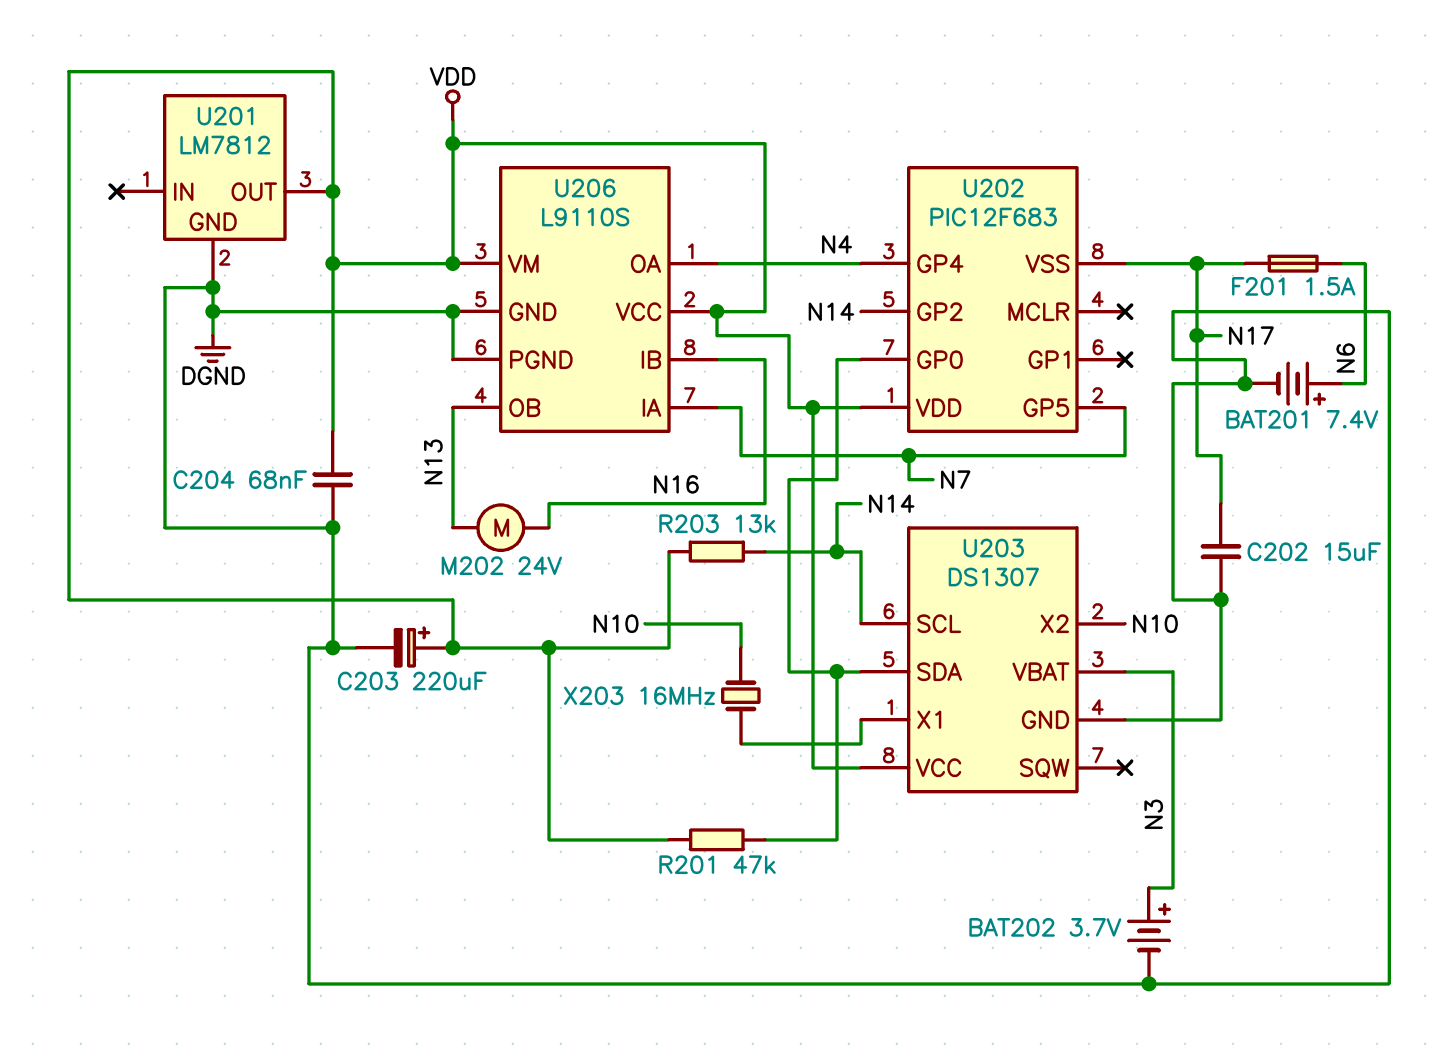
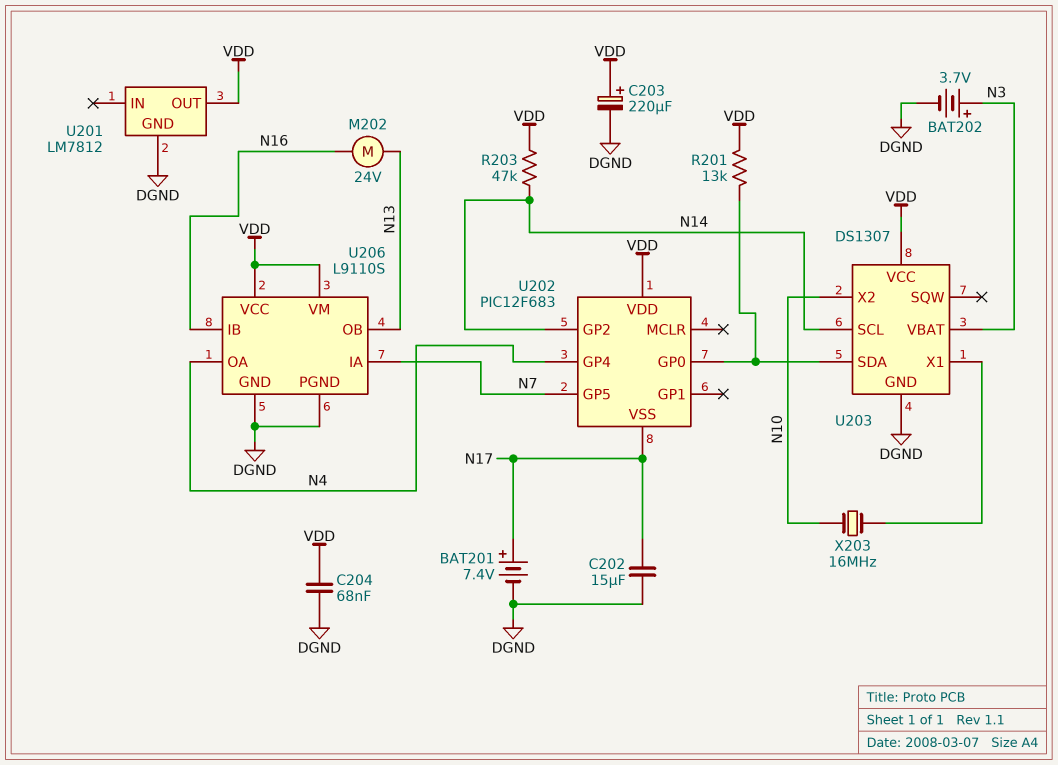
BAT201: 7.4V (plus N6, minus DGND) -> 7.4V (plus N17, minus DGND)
F201: 1.5A (N6, N17) -> none
R201: 47k (U202/GP0, VDD) -> 13k (U202/GP0, VDD)
R203: 13k (N14, VDD) -> 47k (N14, VDD)

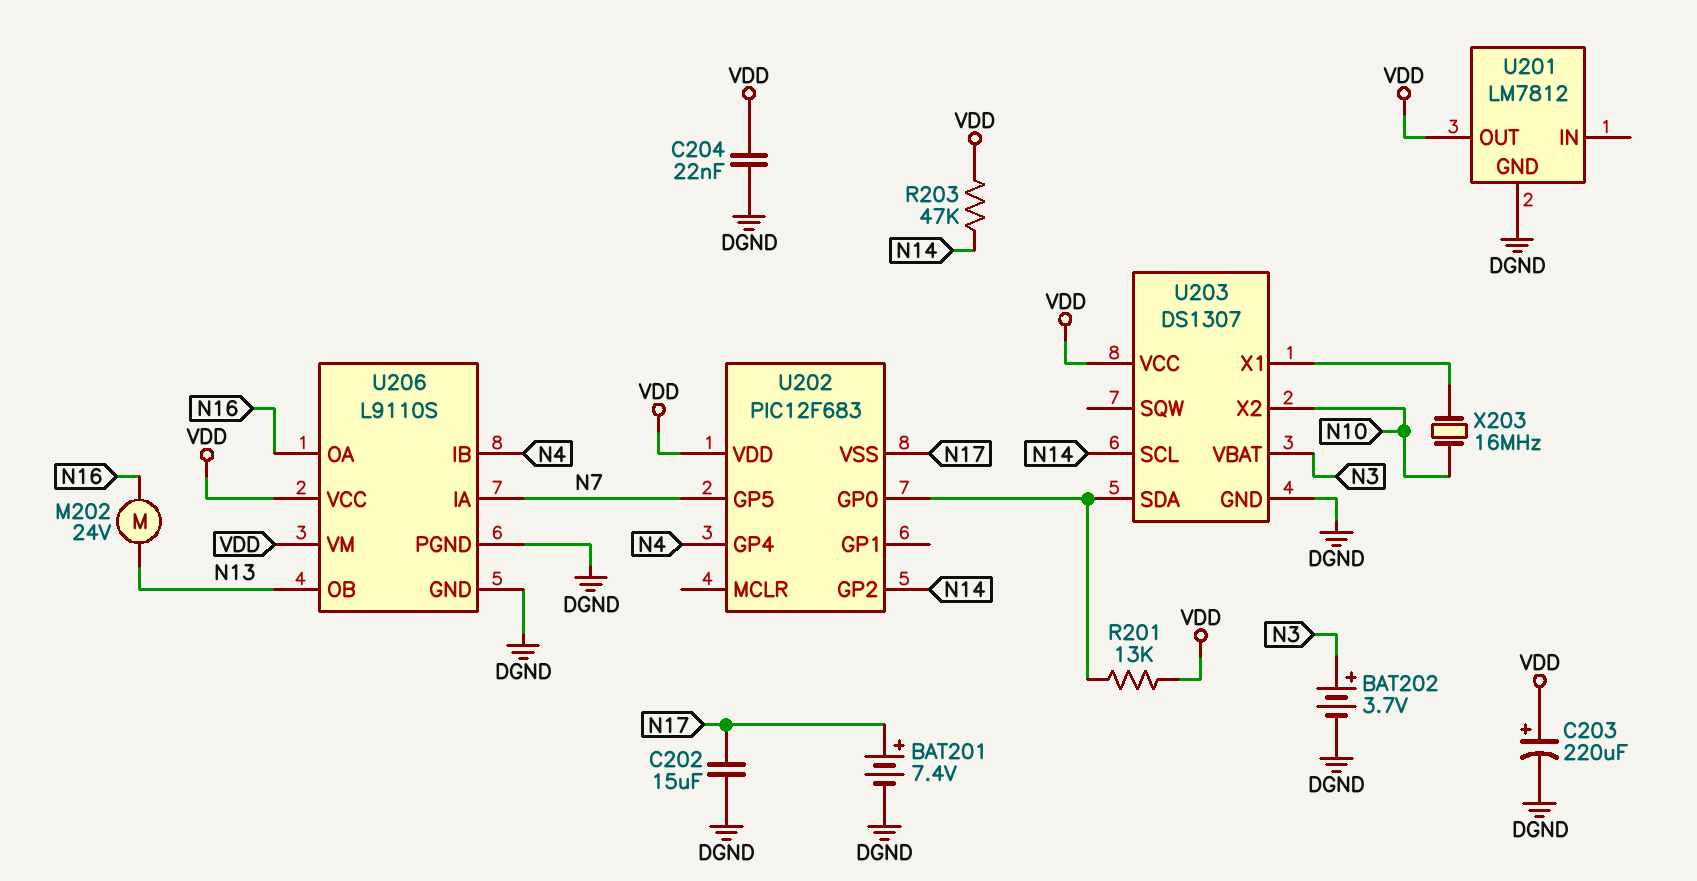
C204: 68nF (DGND, VDD) -> 22nF (DGND, VDD)
U206 pin IB: N16 -> N4
U206 pin OA: N4 -> N16

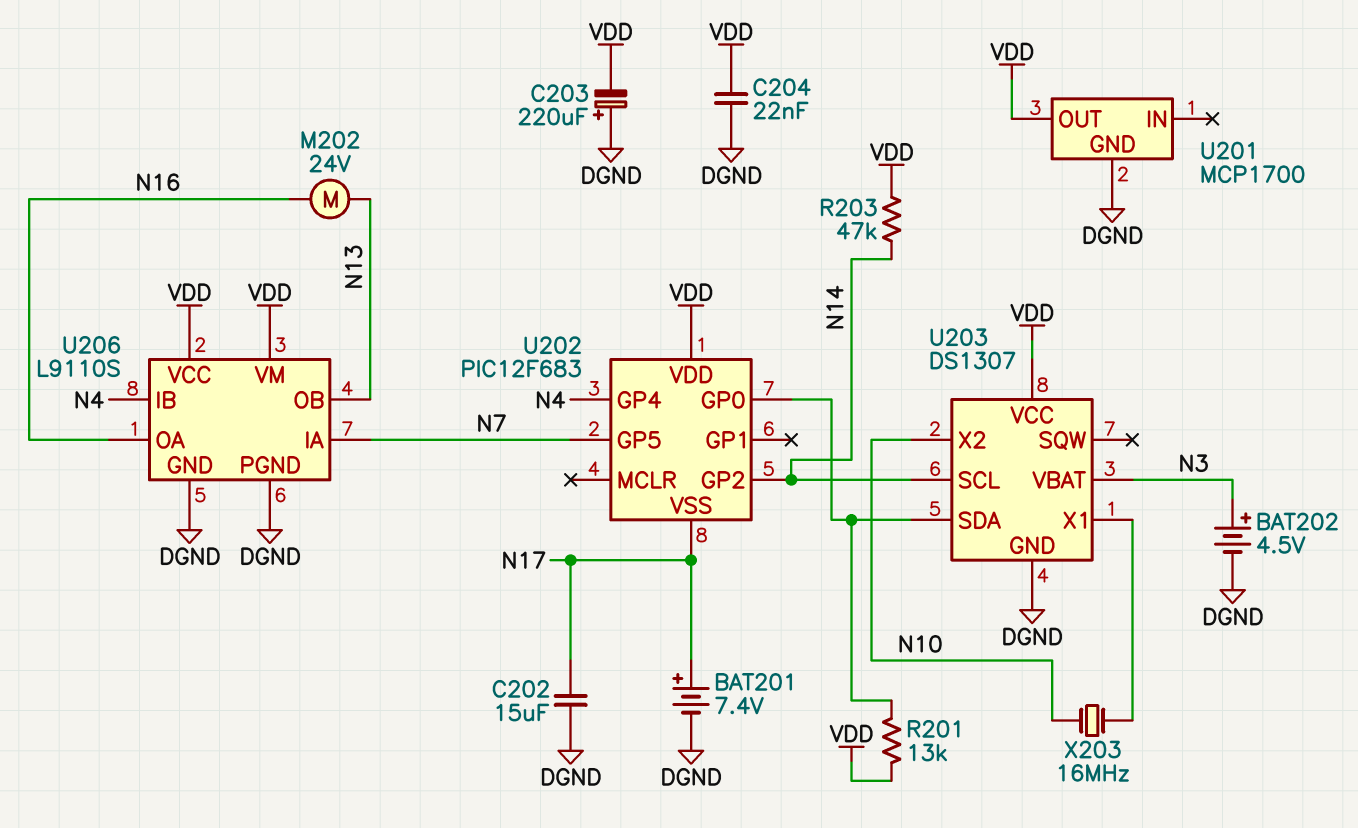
BAT202: 3.7V (plus N3, minus DGND) -> 4.5V (plus N3, minus DGND)
C203: 220uF (plus VDD, minus DGND) -> 220uF (plus DGND, minus VDD)
U201: LM7812 -> MCP1700

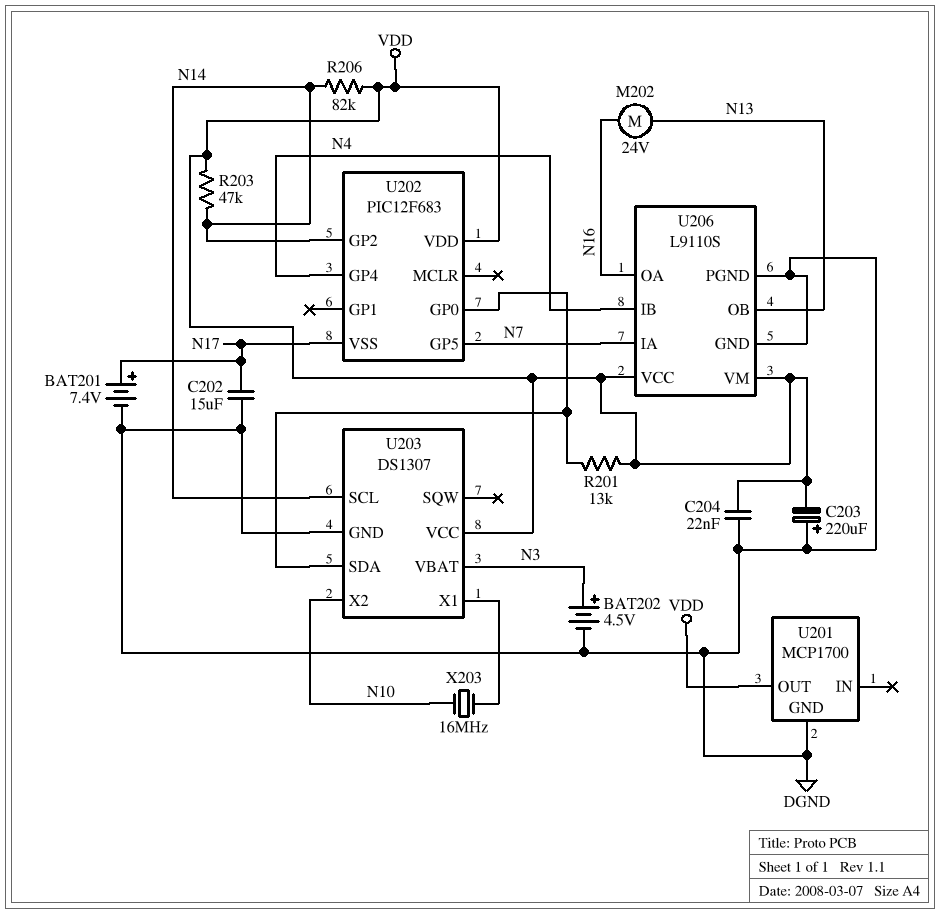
R206: none -> 82k (N14, VDD)

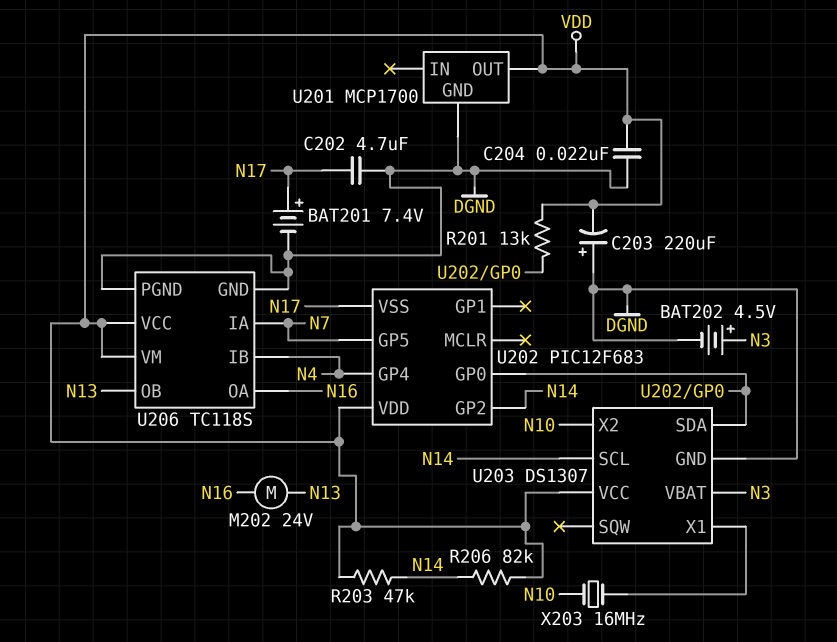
C202: 15uF (DGND, N17) -> 4.7uF (DGND, N17)
U206: L9110S -> TC118S

